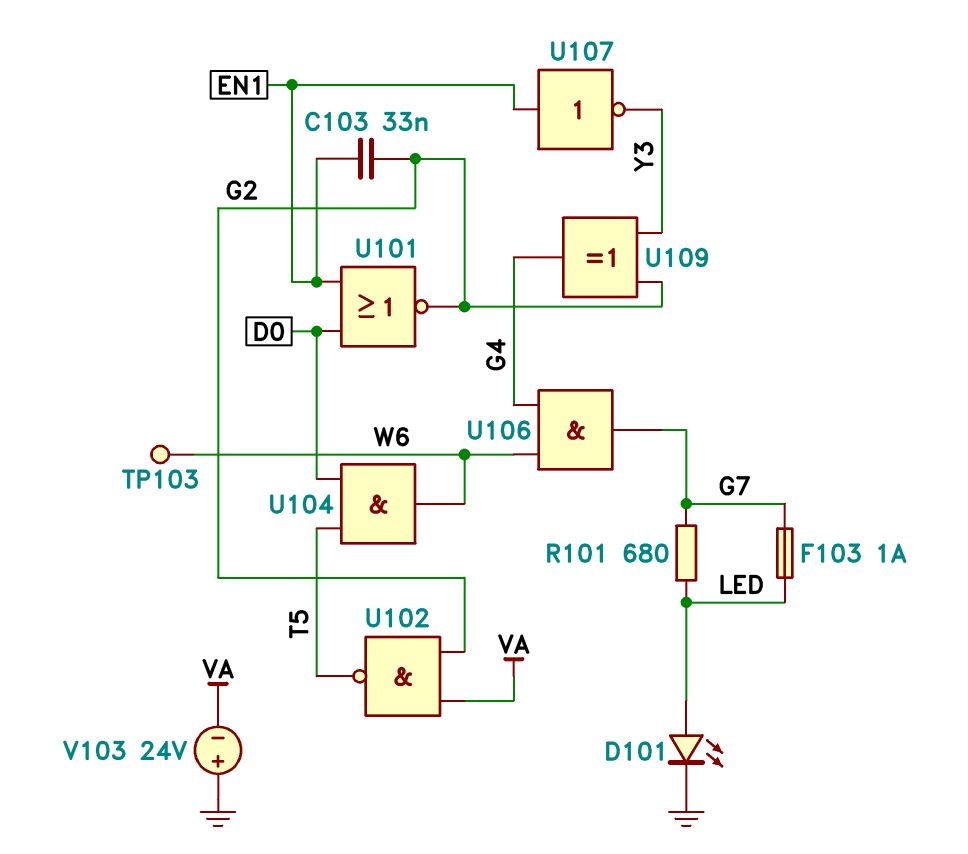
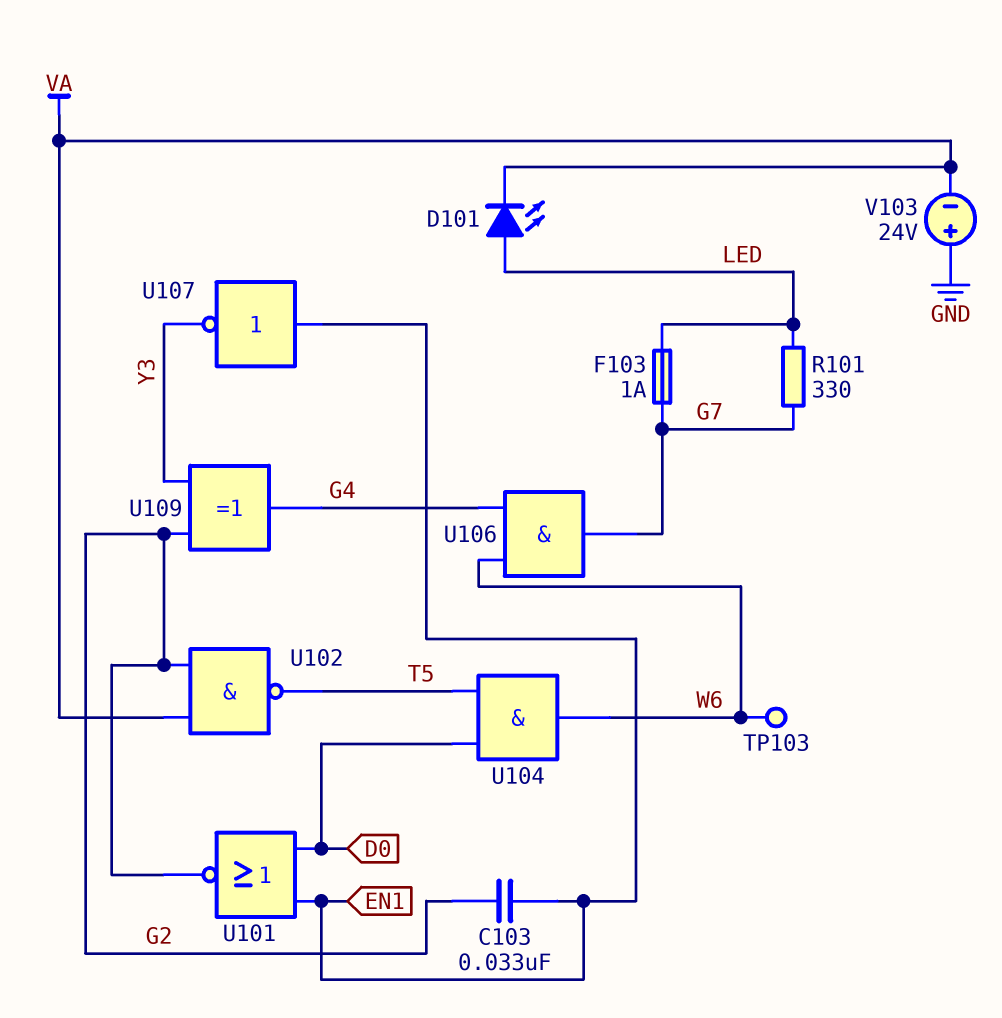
D101: LED (A LED, K GND) -> LED (A LED, K VA)
R101: 680 (G7, LED) -> 330 (G7, LED)

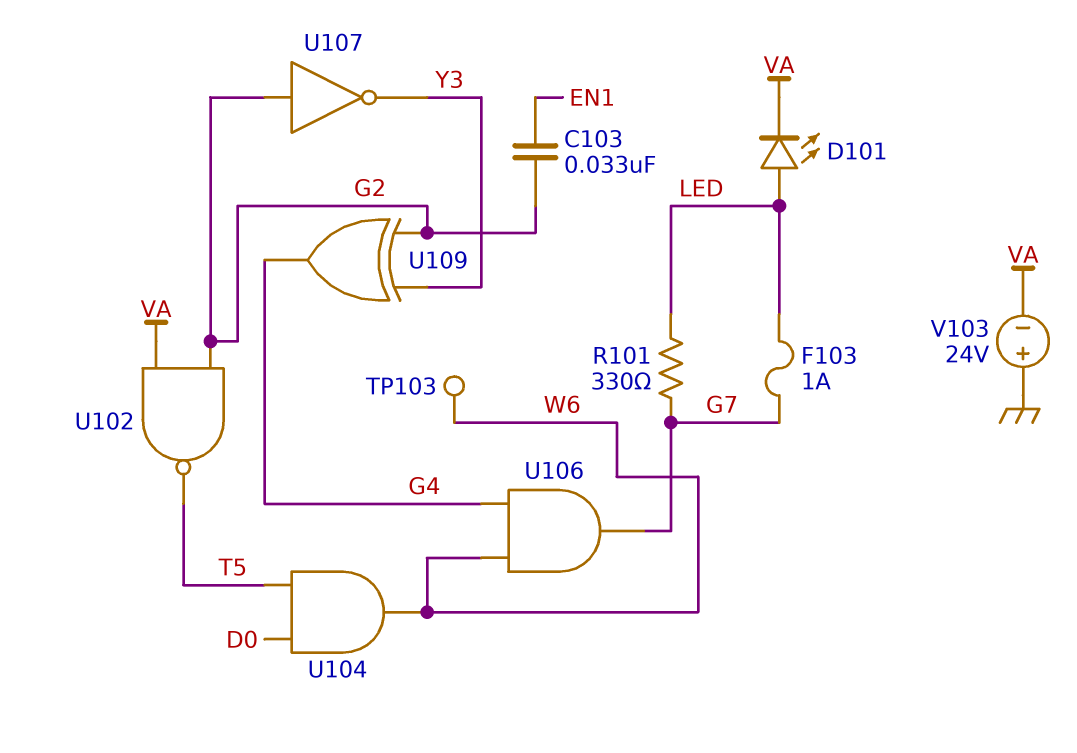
U101: NOR (in D0, in EN1, out G2) -> none
U107: NOT (in EN1, out Y3) -> NOT (in G2, out Y3)

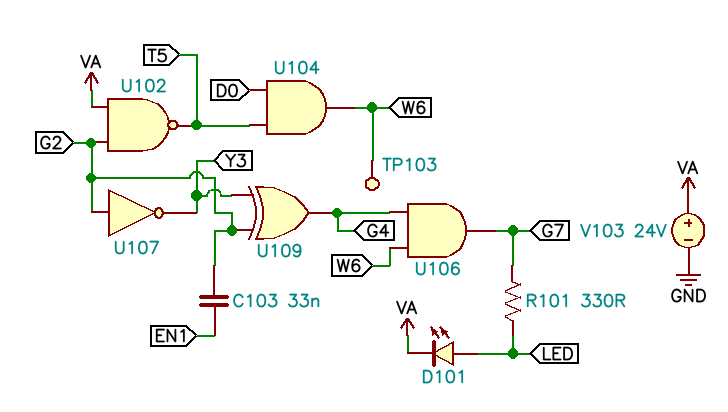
F103: 1A (G7, LED) -> none
V103: 24V (plus GND, minus VA) -> 24V (plus VA, minus GND)

